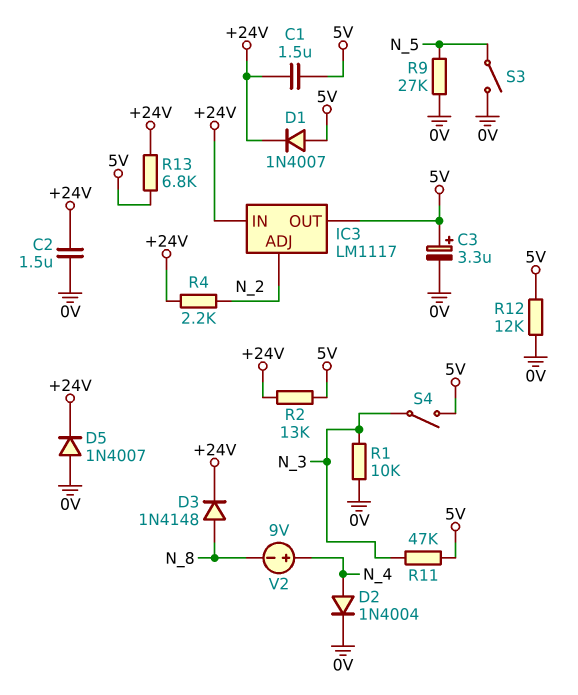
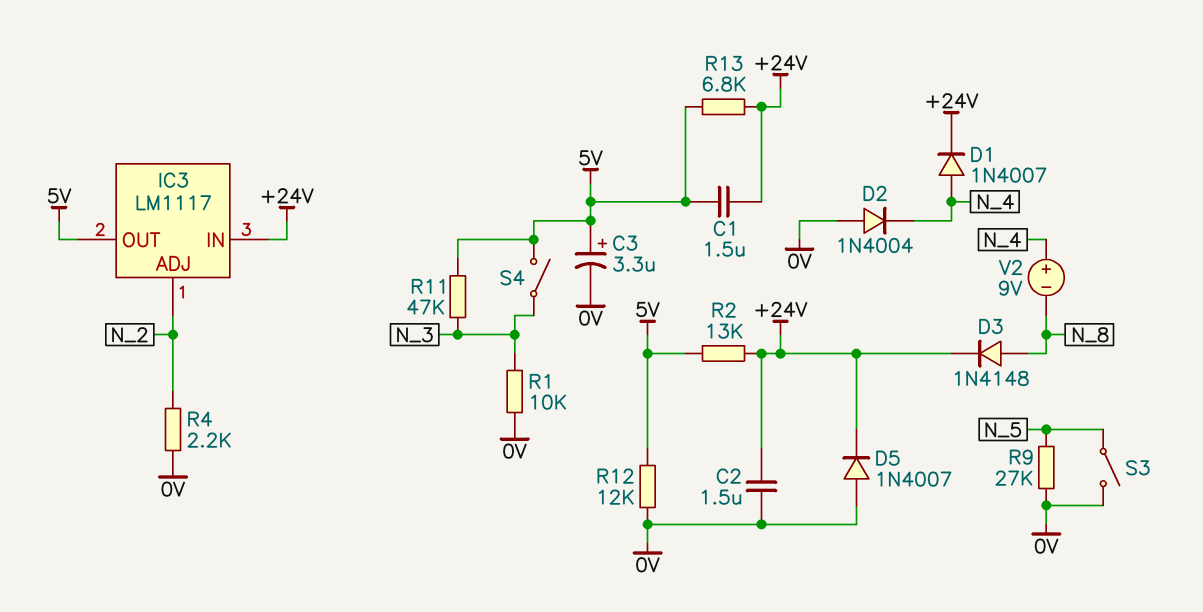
D1: diode 1N4007 (A 5V, K +24V) -> diode 1N4007 (A N_4, K +24V)
D2: diode 1N4004 (A N_4, K 0V) -> diode 1N4004 (A 0V, K N_4)
R4: 2.2k (+24V, N_2) -> 2.2k (0V, N_2)

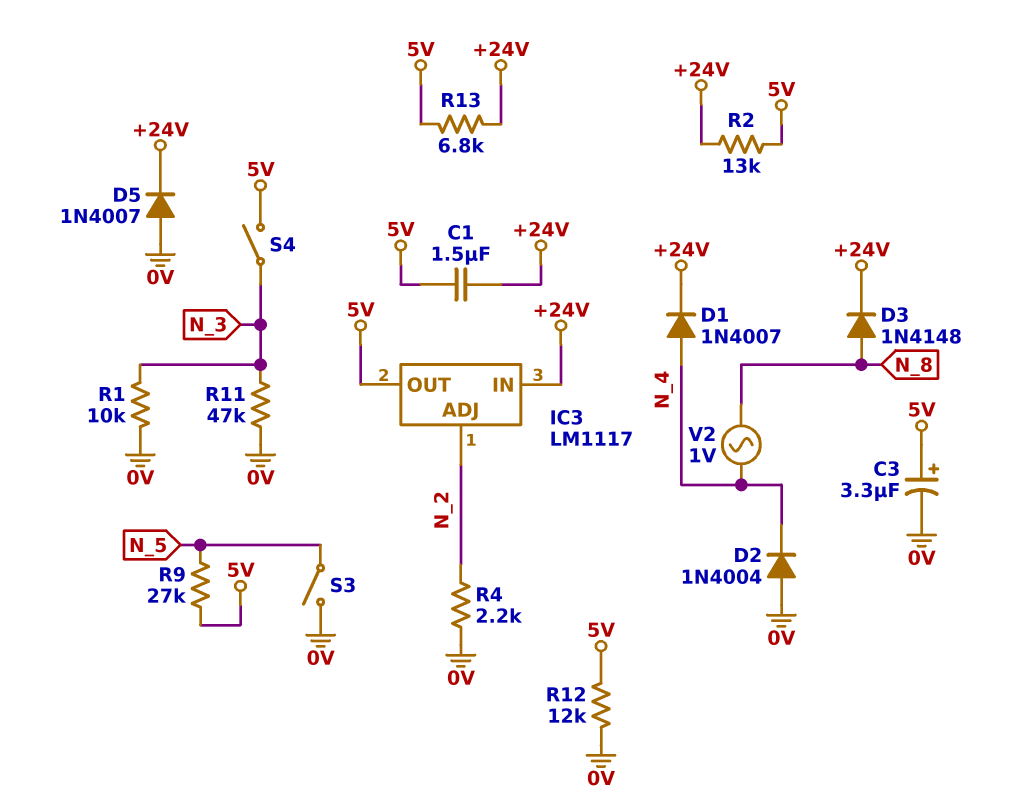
C2: 1.5uF (+24V, 0V) -> none
R9: 27k (0V, N_5) -> 27k (5V, N_5)
R11: 47k (5V, N_3) -> 47k (0V, N_3)
V2: 9V (plus N_4, minus N_8) -> AC 1V (N_4, N_8)

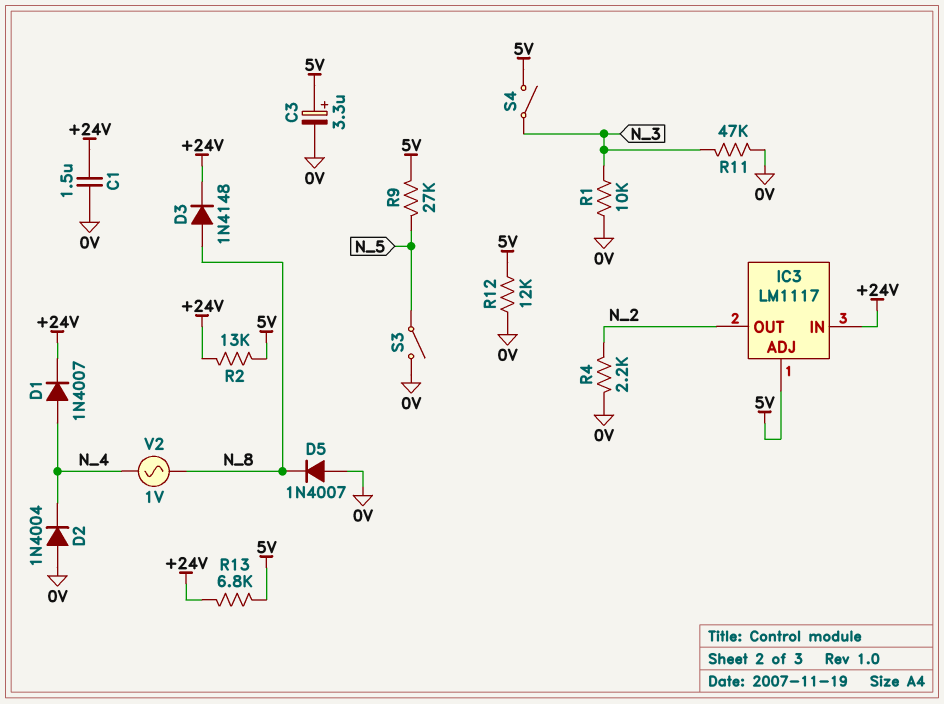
C1: 1.5uF (+24V, 5V) -> 1.5uF (+24V, 0V)
D5: diode 1N4007 (A 0V, K +24V) -> diode 1N4007 (A 0V, K N_8)
IC3 pin ADJ: N_2 -> 5V
IC3 pin OUT: 5V -> N_2

